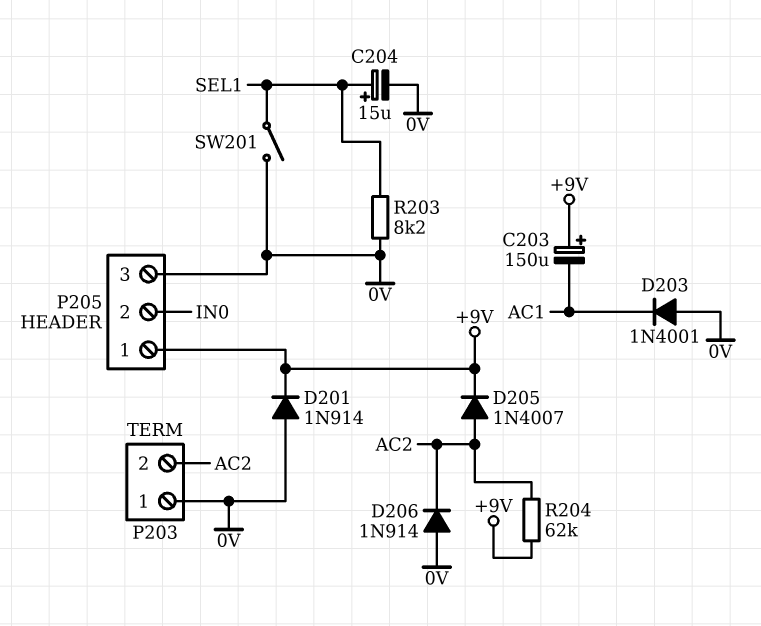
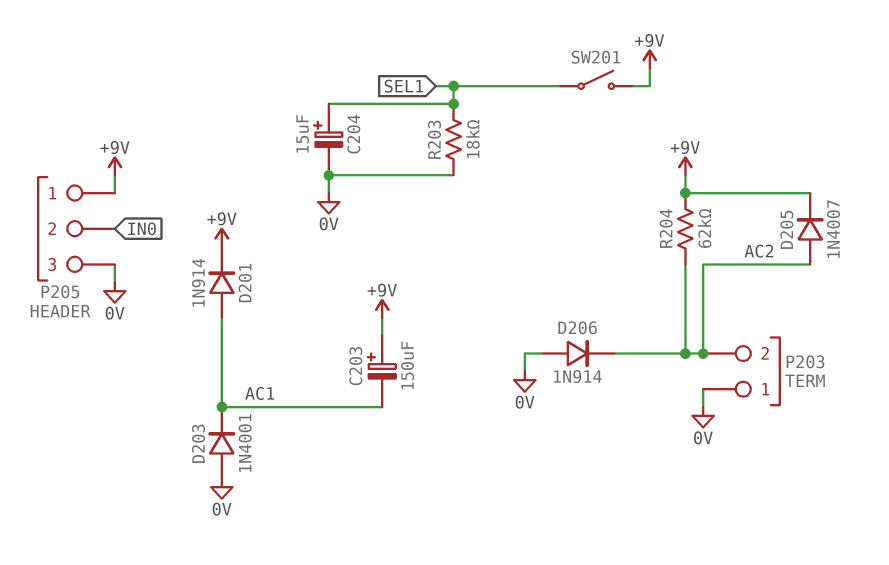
D201: diode 1N914 (A 0V, K +9V) -> diode 1N914 (A AC1, K +9V)
R203: 8.2k (0V, SEL1) -> 18k (0V, SEL1)
SW201: switch (0V, SEL1) -> switch (+9V, SEL1)

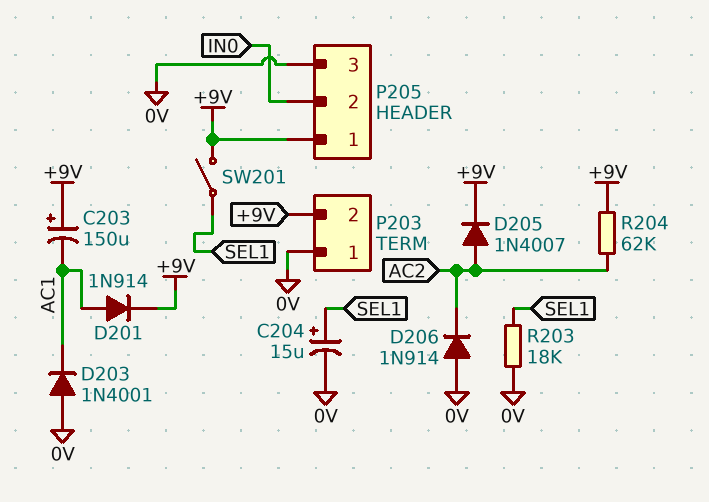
P203 pin 2: AC2 -> +9V

